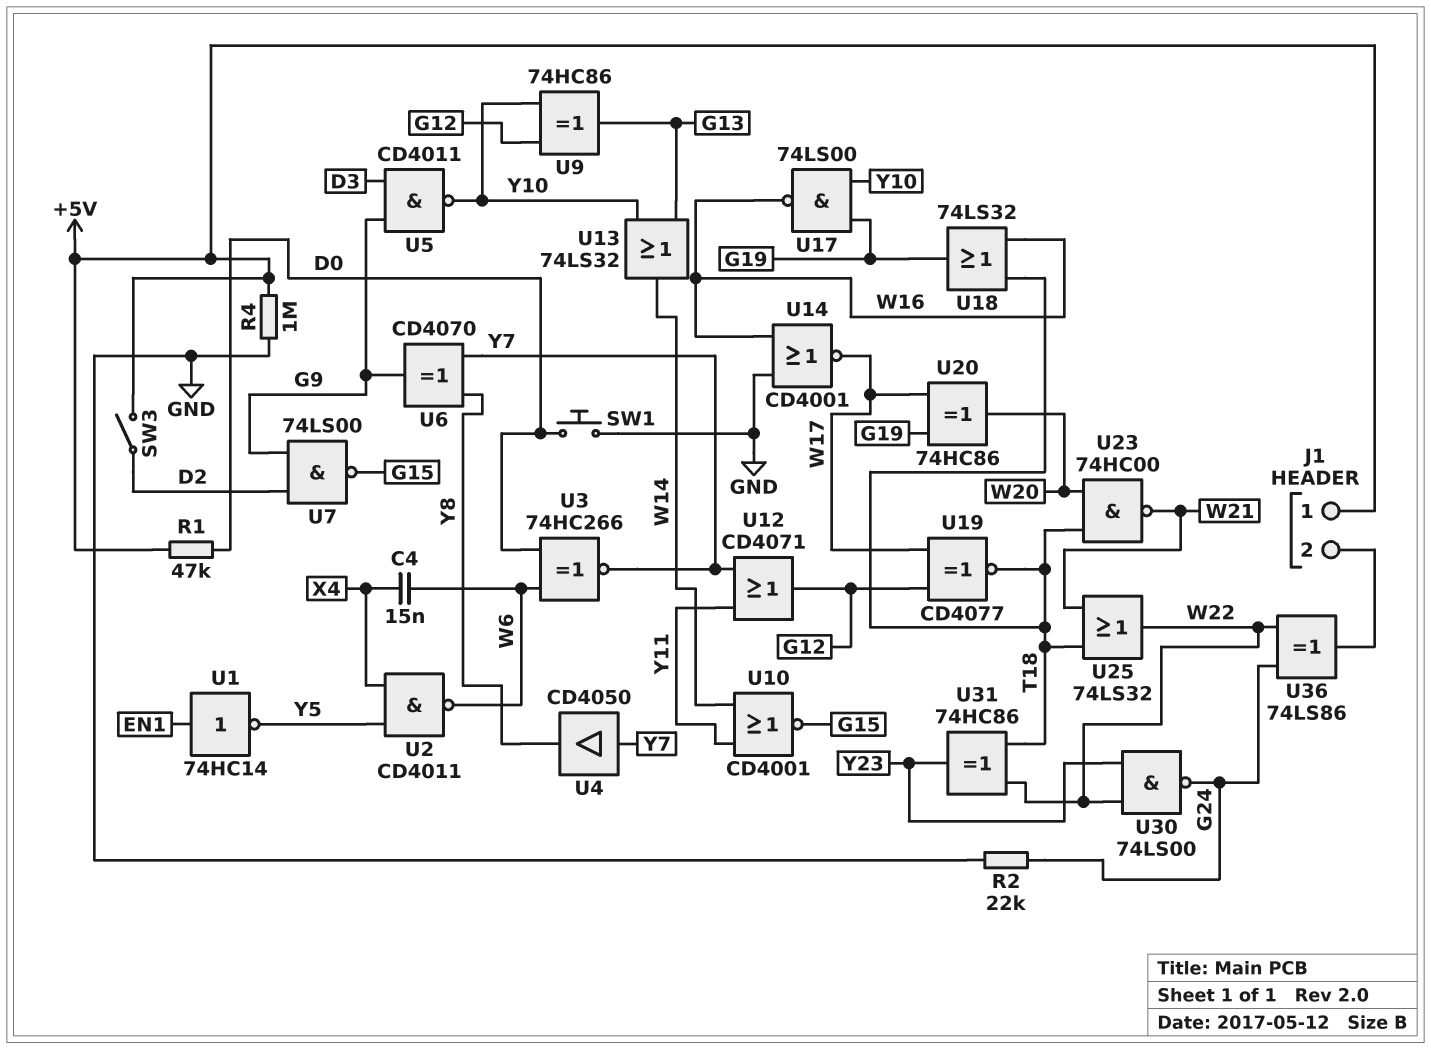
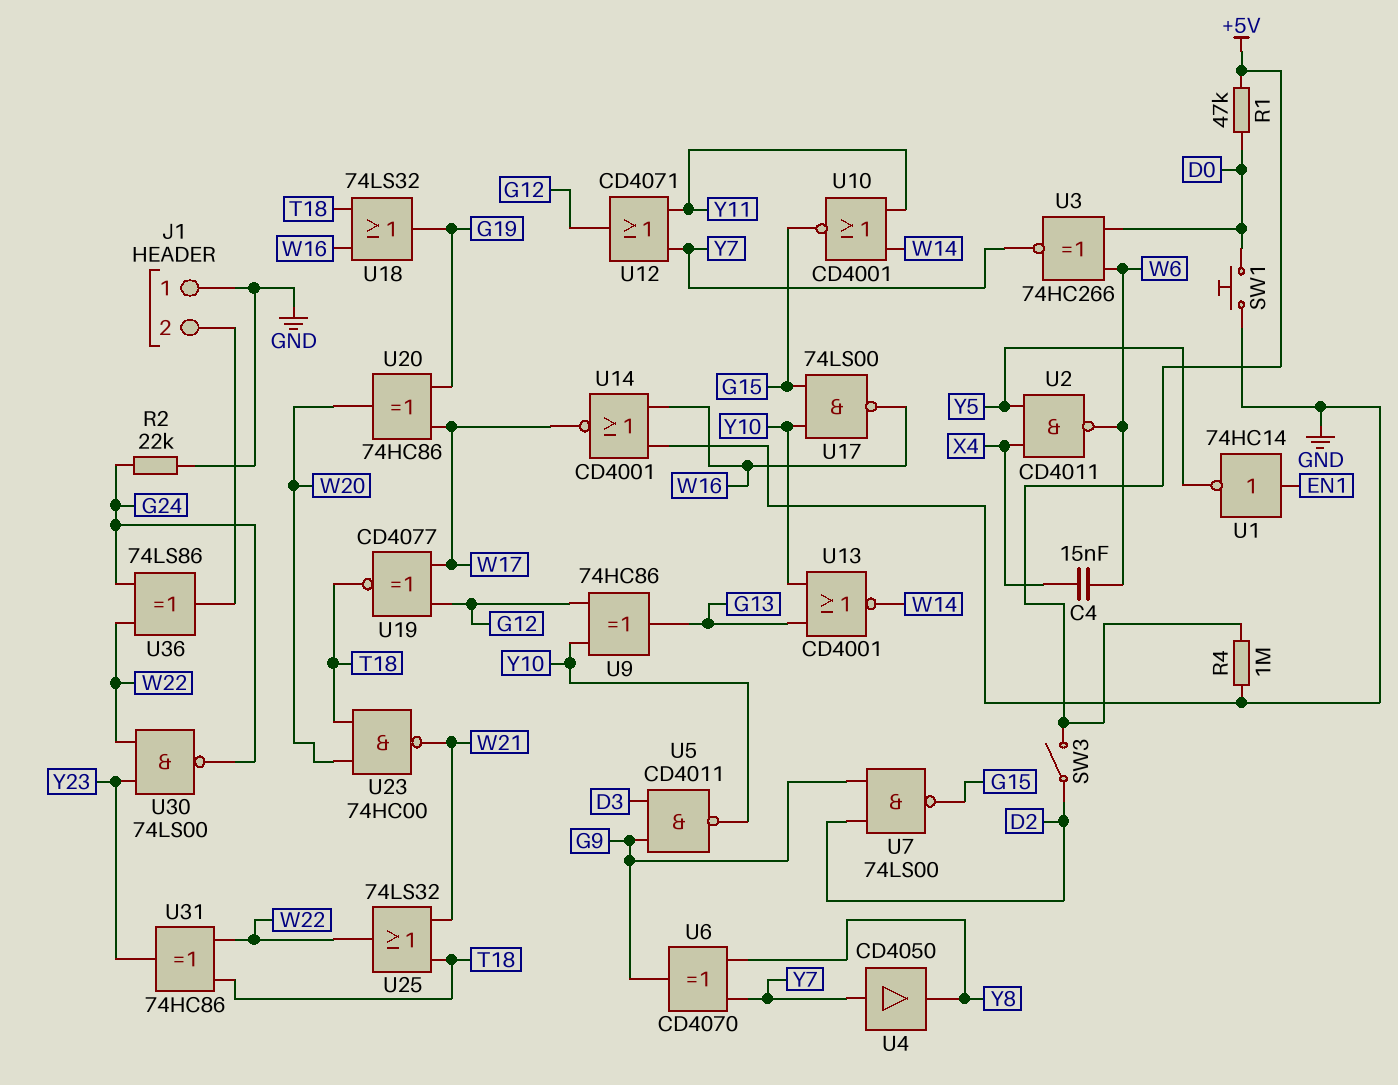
J1 pin 1: +5V -> GND
U13: OR 74LS32 (in G13, in Y10, out W14) -> NOR CD4001 (in G13, in Y10, out W14)
U17: NAND 74LS00 (in G19, in Y10, out W16) -> NAND 74LS00 (in G15, in Y10, out W16)

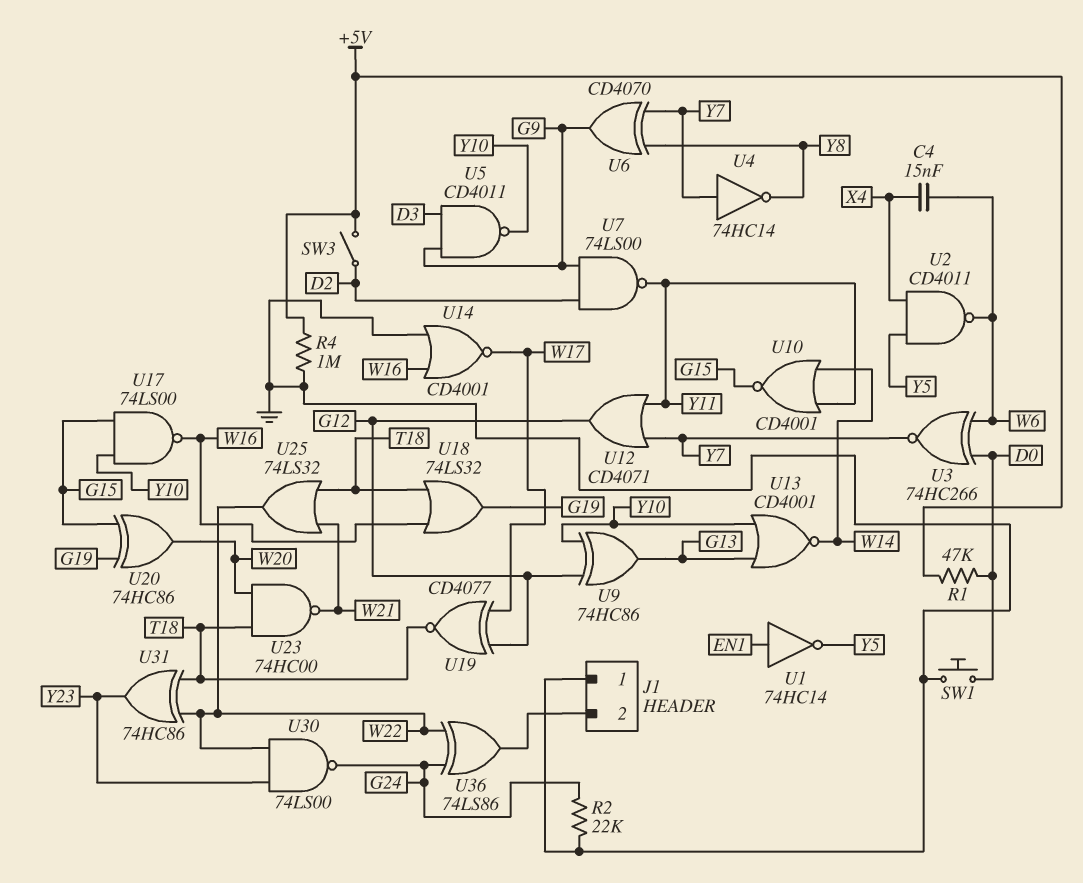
U4: buffer CD4050 (in Y7, out Y8) -> NOT 74HC14 (in Y7, out Y8)
U7: NAND 74LS00 (in D2, in G9, out G15) -> NAND 74LS00 (in D2, in G9, out Y11)
U20: XOR 74HC86 (in G19, in W17, out W20) -> XOR 74HC86 (in G15, in G19, out W20)

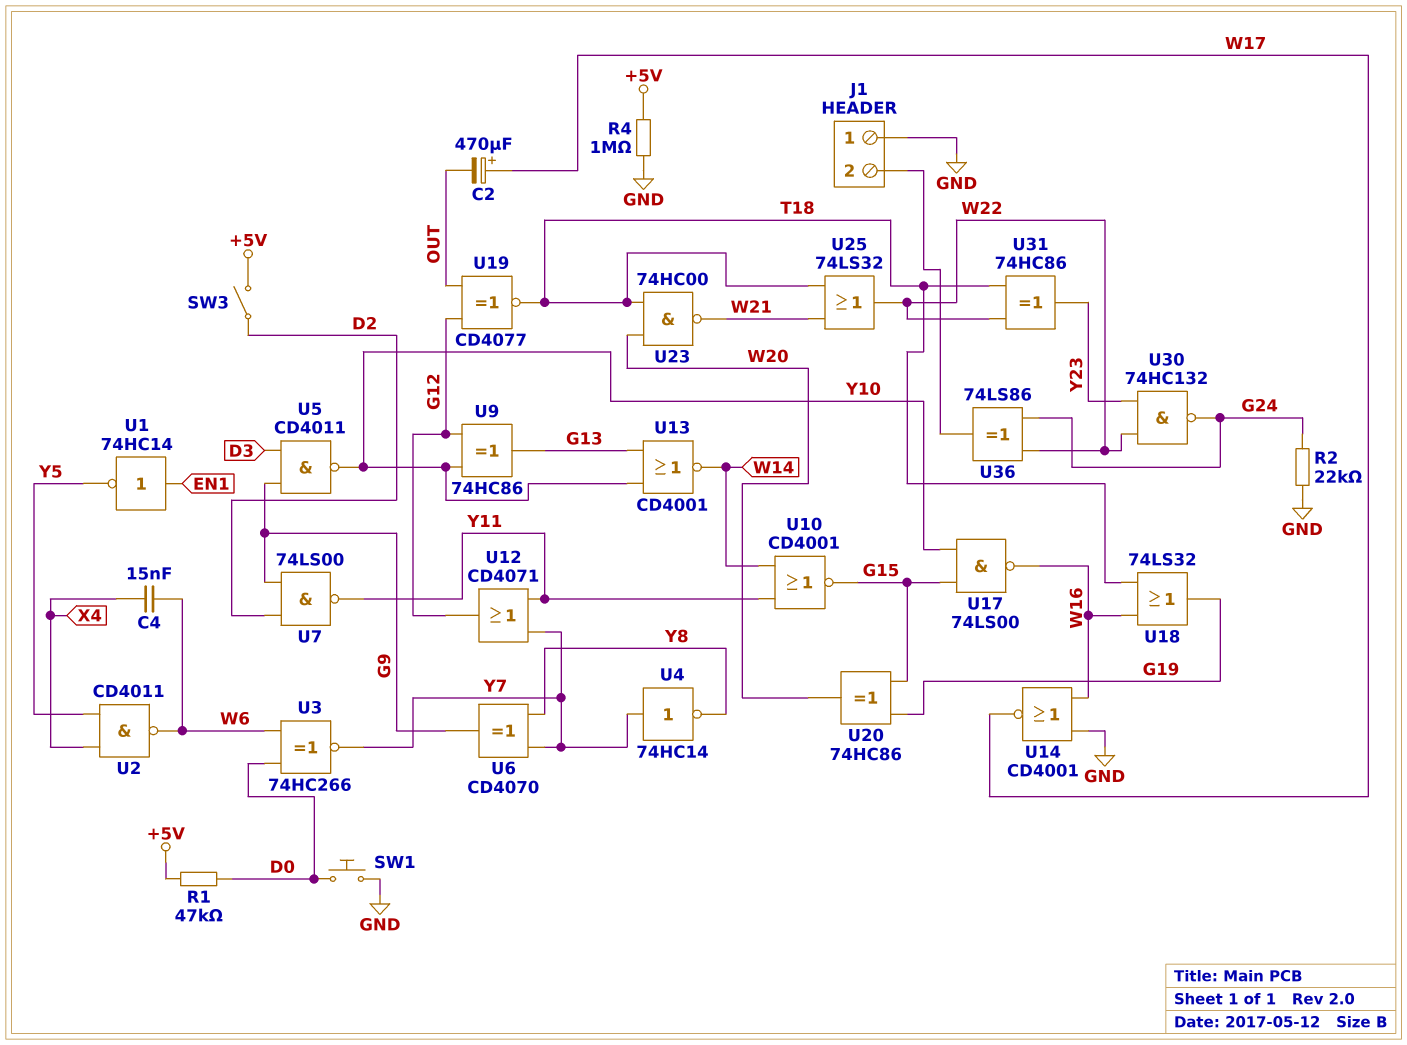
C2: none -> 470uF (plus W17, minus OUT)
U19: XNOR CD4077 (in G12, in W17, out T18) -> XNOR CD4077 (in G12, in OUT, out T18)
U30: NAND 74LS00 (in W22, in Y23, out G24) -> NAND 74HC132 (in W22, in Y23, out G24)

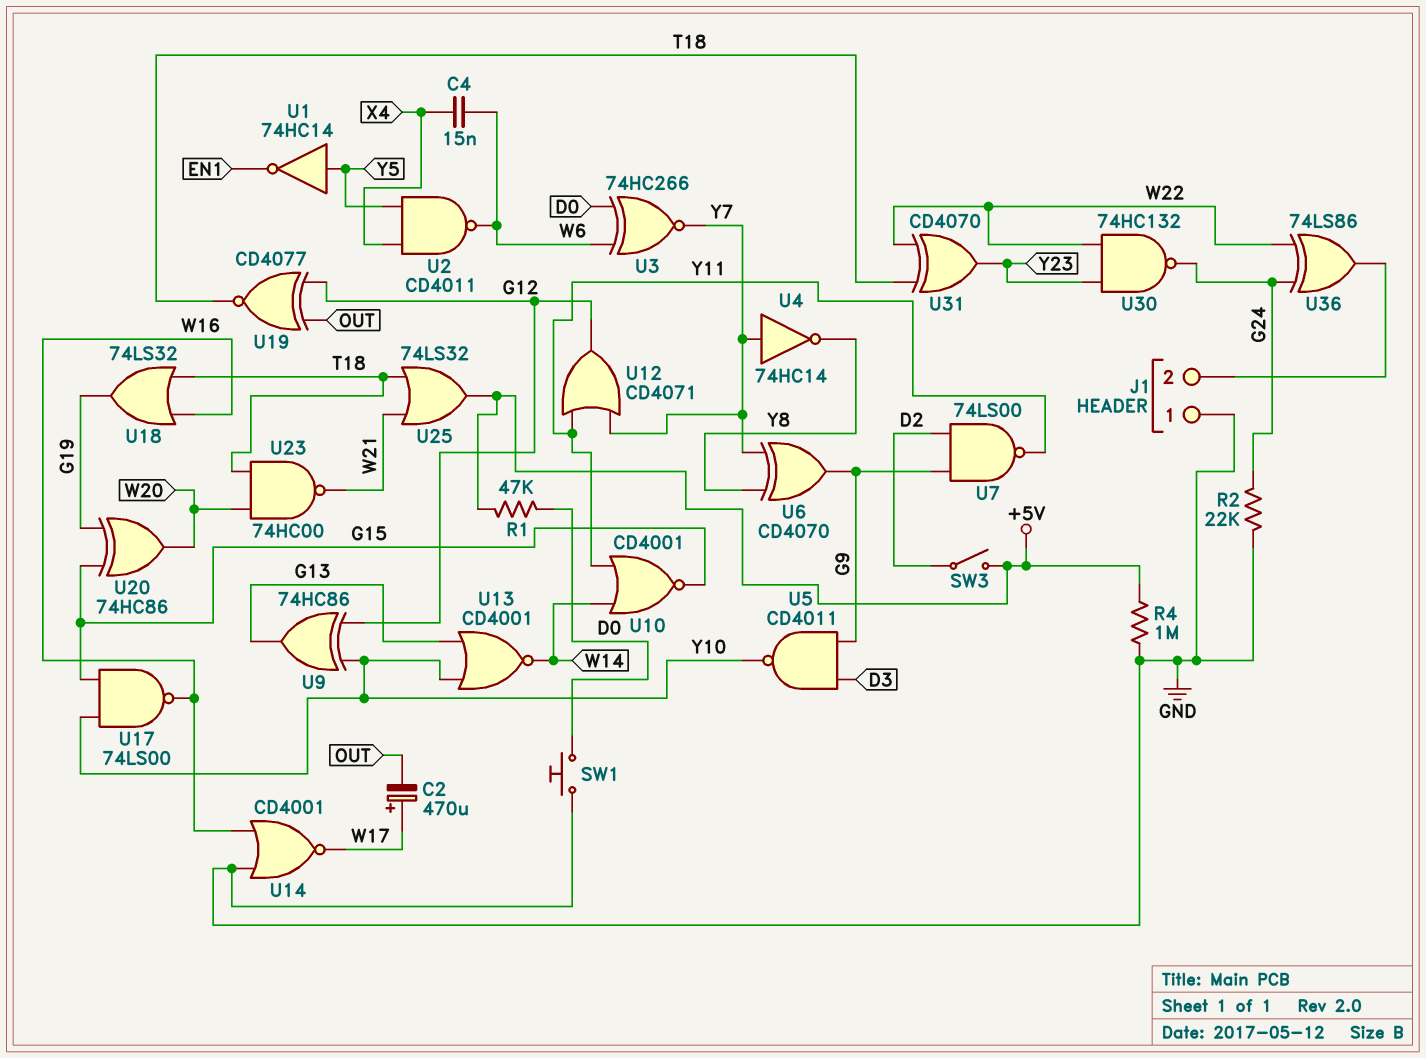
U1: NOT 74HC14 (in EN1, out Y5) -> NOT 74HC14 (in Y5, out EN1)
U25: OR 74LS32 (in T18, in W21, out W22) -> OR 74LS32 (in T18, in W21, out +5V)
U31: XOR 74HC86 (in T18, in W22, out Y23) -> XOR CD4070 (in T18, in W22, out Y23)

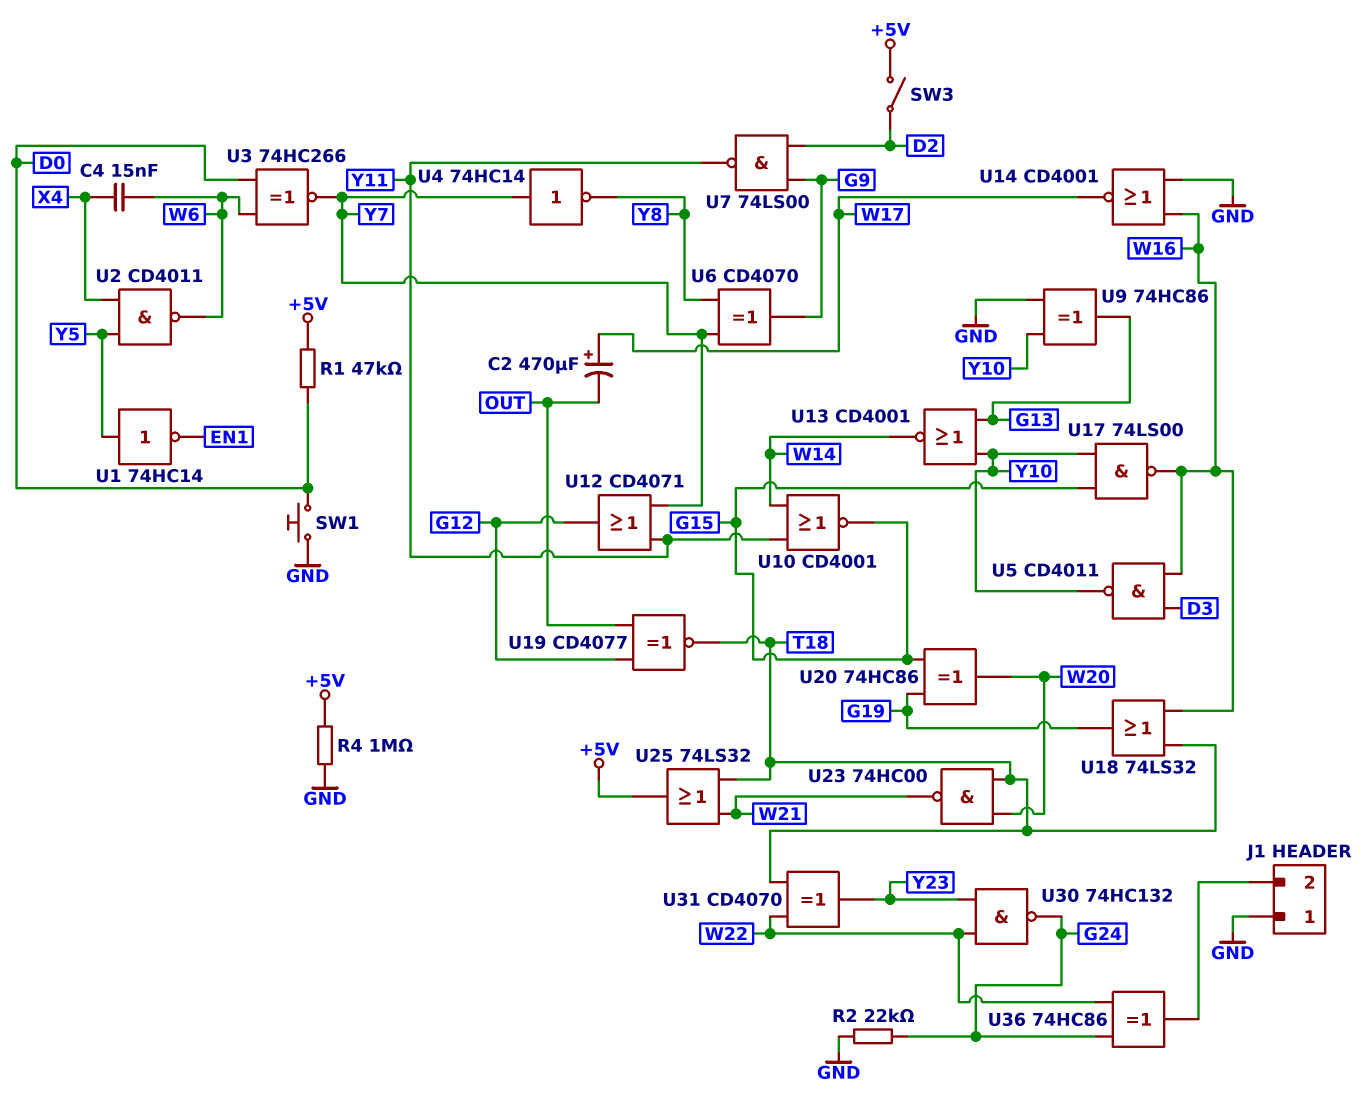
U5: NAND CD4011 (in D3, in G9, out Y10) -> NAND CD4011 (in D3, in W16, out Y10)
U9: XOR 74HC86 (in G12, in Y10, out G13) -> XOR 74HC86 (in GND, in Y10, out G13)
U36: XOR 74LS86 (in G24, in W22, out J1/2) -> XOR 74HC86 (in G24, in W22, out J1/2)

